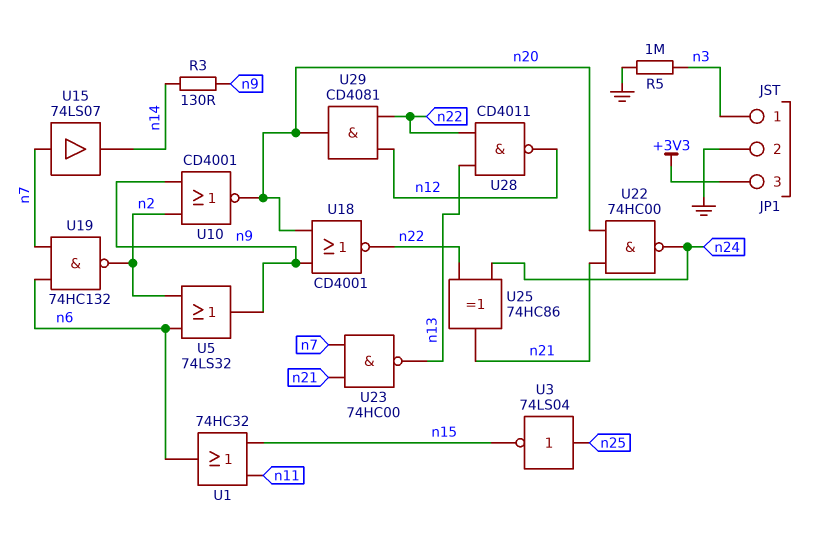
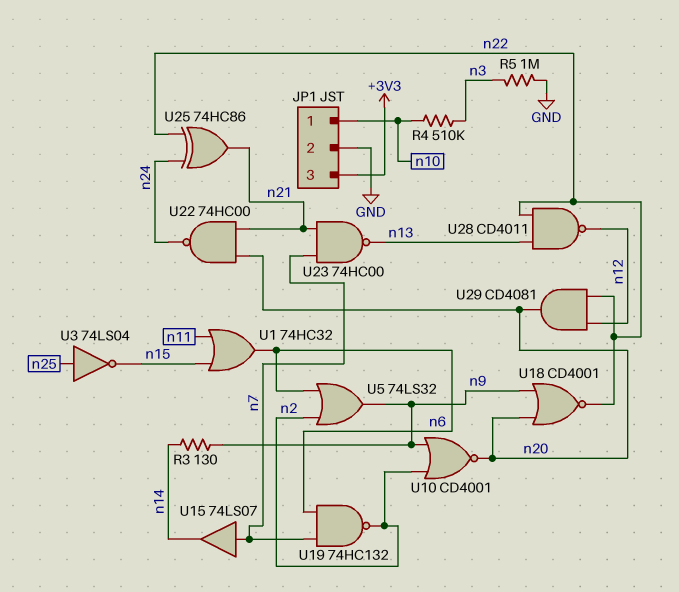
JP1 pin 1: n3 -> n10
R4: none -> 510k (n3, n10)

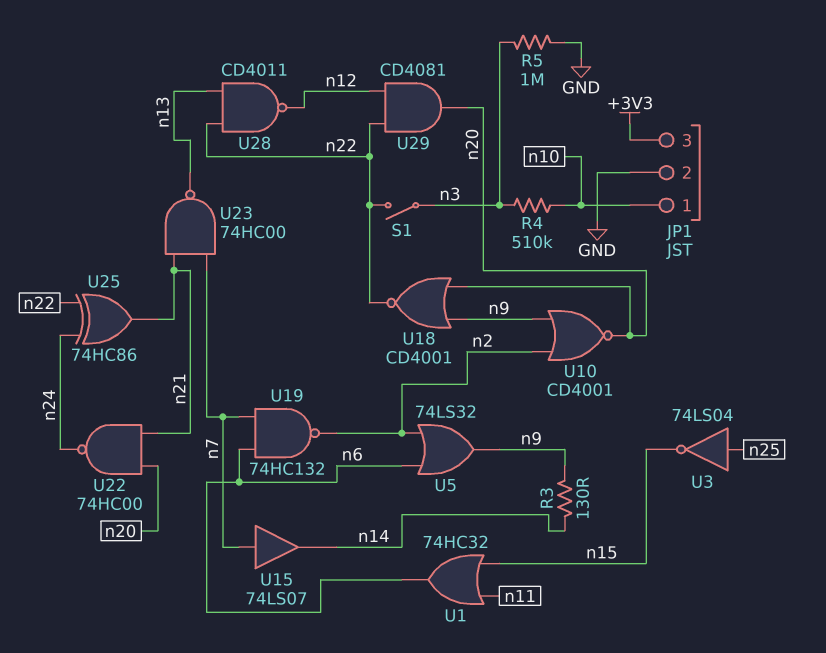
S1: none -> switch (n3, n22)

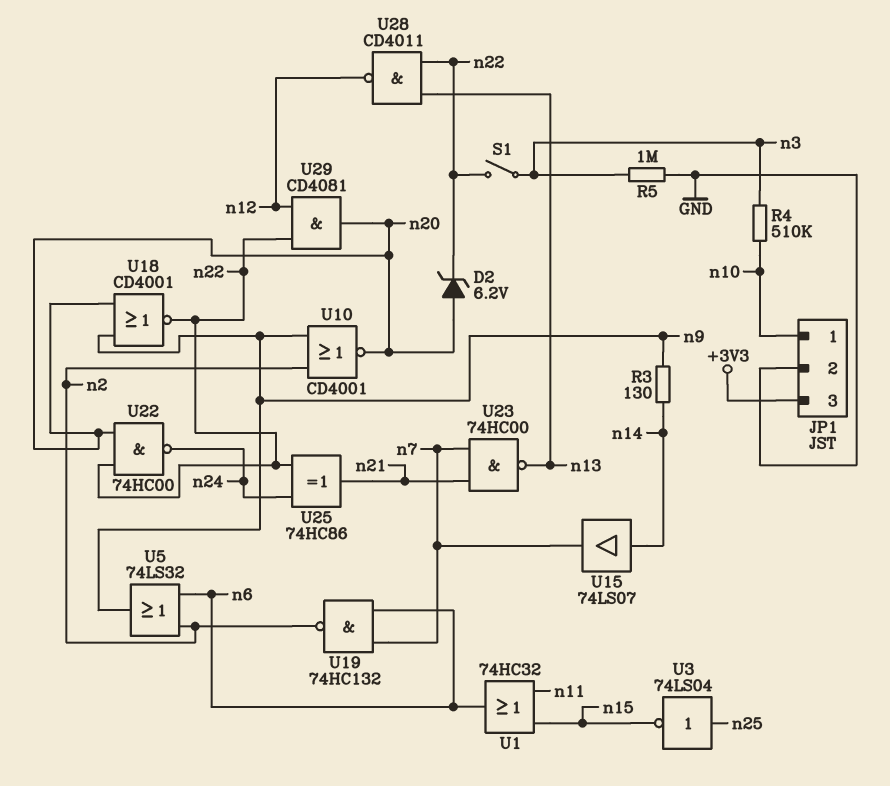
D2: none -> zener 6.2V (A n20, K n22)
U15: buffer 74LS07 (in n7, out n14) -> buffer 74LS07 (in n14, out n7)
U22: NAND 74HC00 (in n20, in n21, out n24) -> NAND 74HC00 (in n20, in n22, out n24)

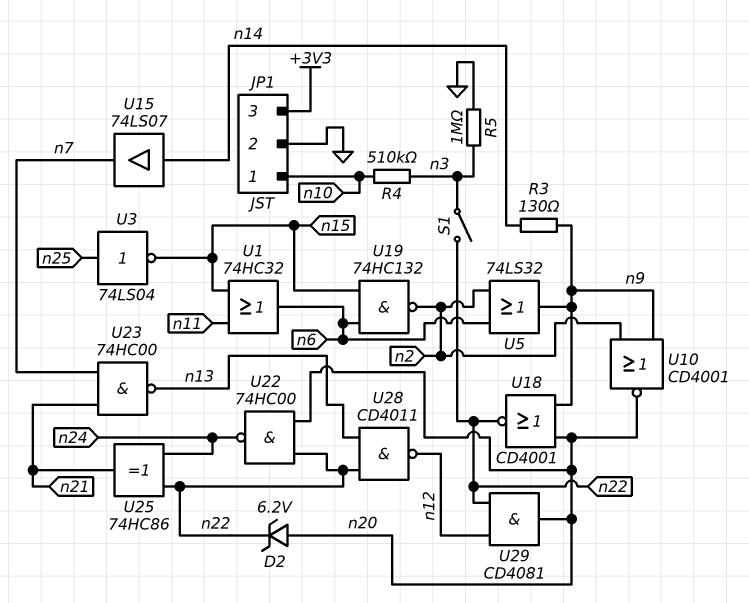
U19: NAND 74HC132 (in n6, in n7, out n2) -> NAND 74HC132 (in n6, in n15, out n2)

